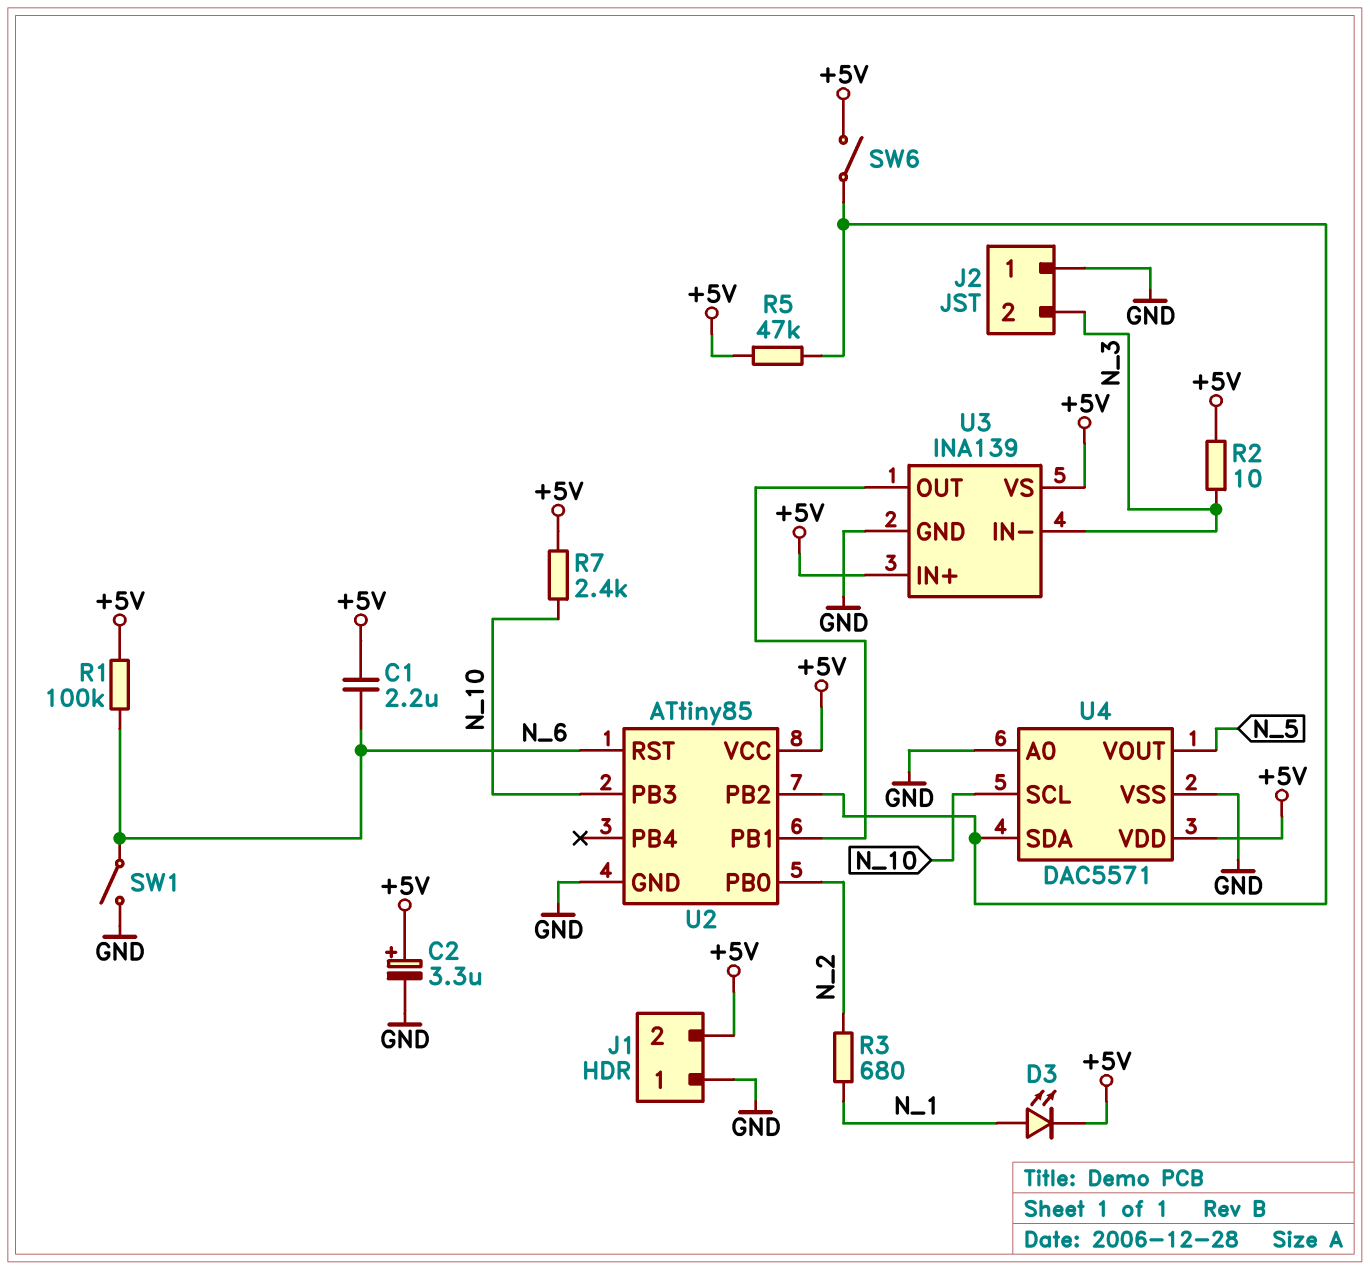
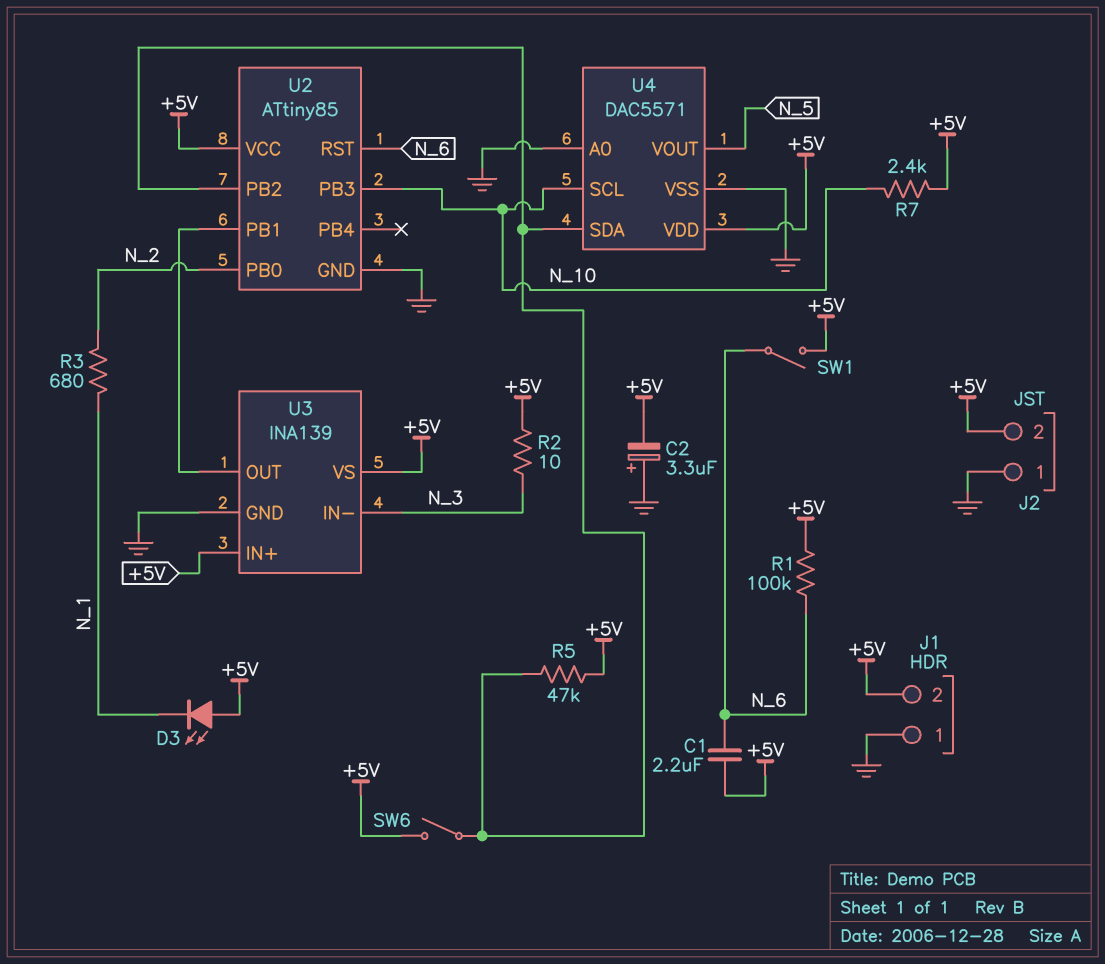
C2: 3.3uF (plus +5V, minus GND) -> 3.3uF (plus GND, minus +5V)
D3: LED (A N_1, K +5V) -> LED (A +5V, K N_1)
J2 pin 2: N_3 -> +5V
SW1: switch (GND, N_6) -> switch (+5V, N_6)

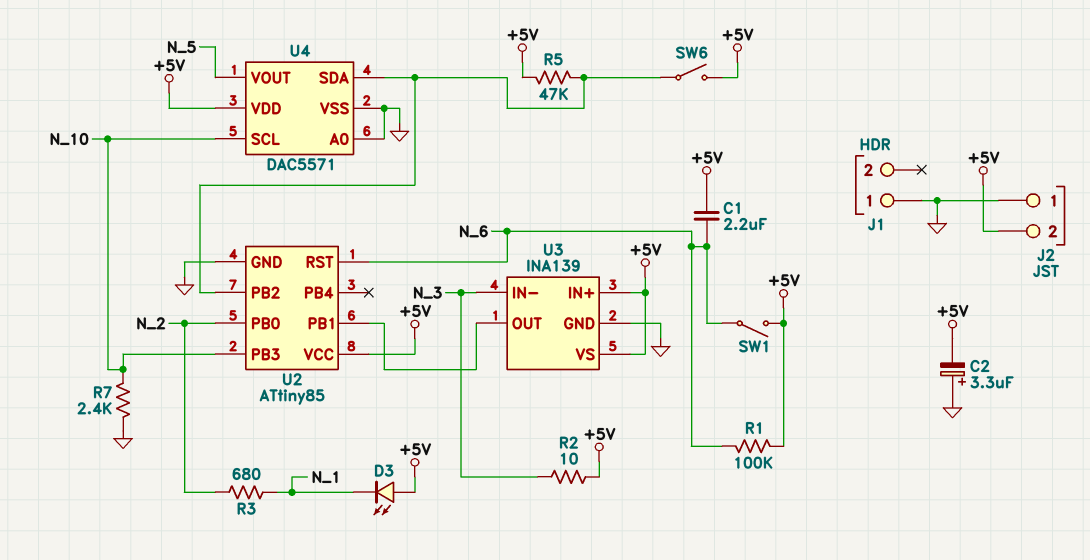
J1 pin 2: +5V -> none
R7: 2.4k (+5V, N_10) -> 2.4k (GND, N_10)

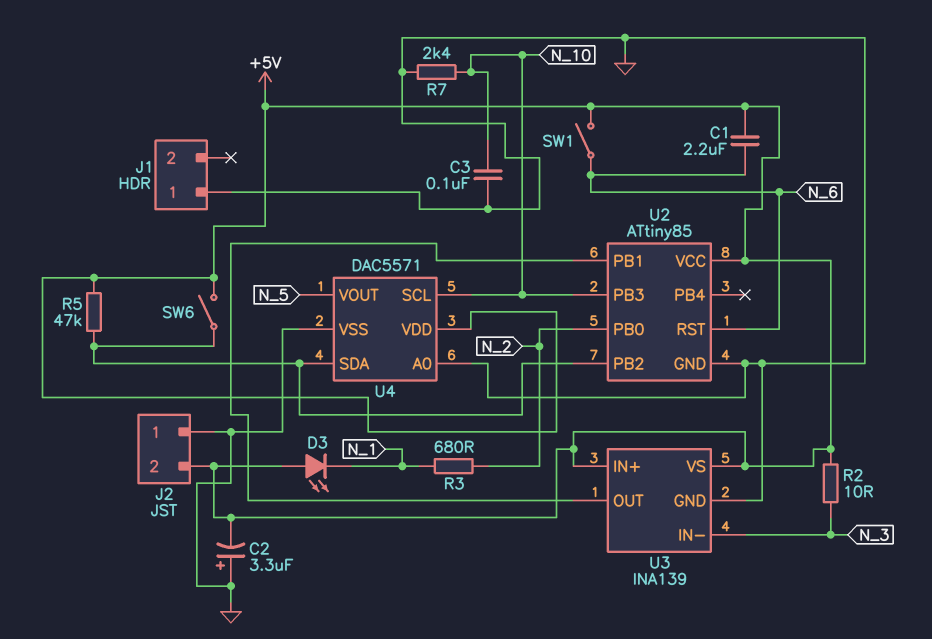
C3: none -> 100nF (GND, N_10)
R1: 100k (+5V, N_6) -> none

